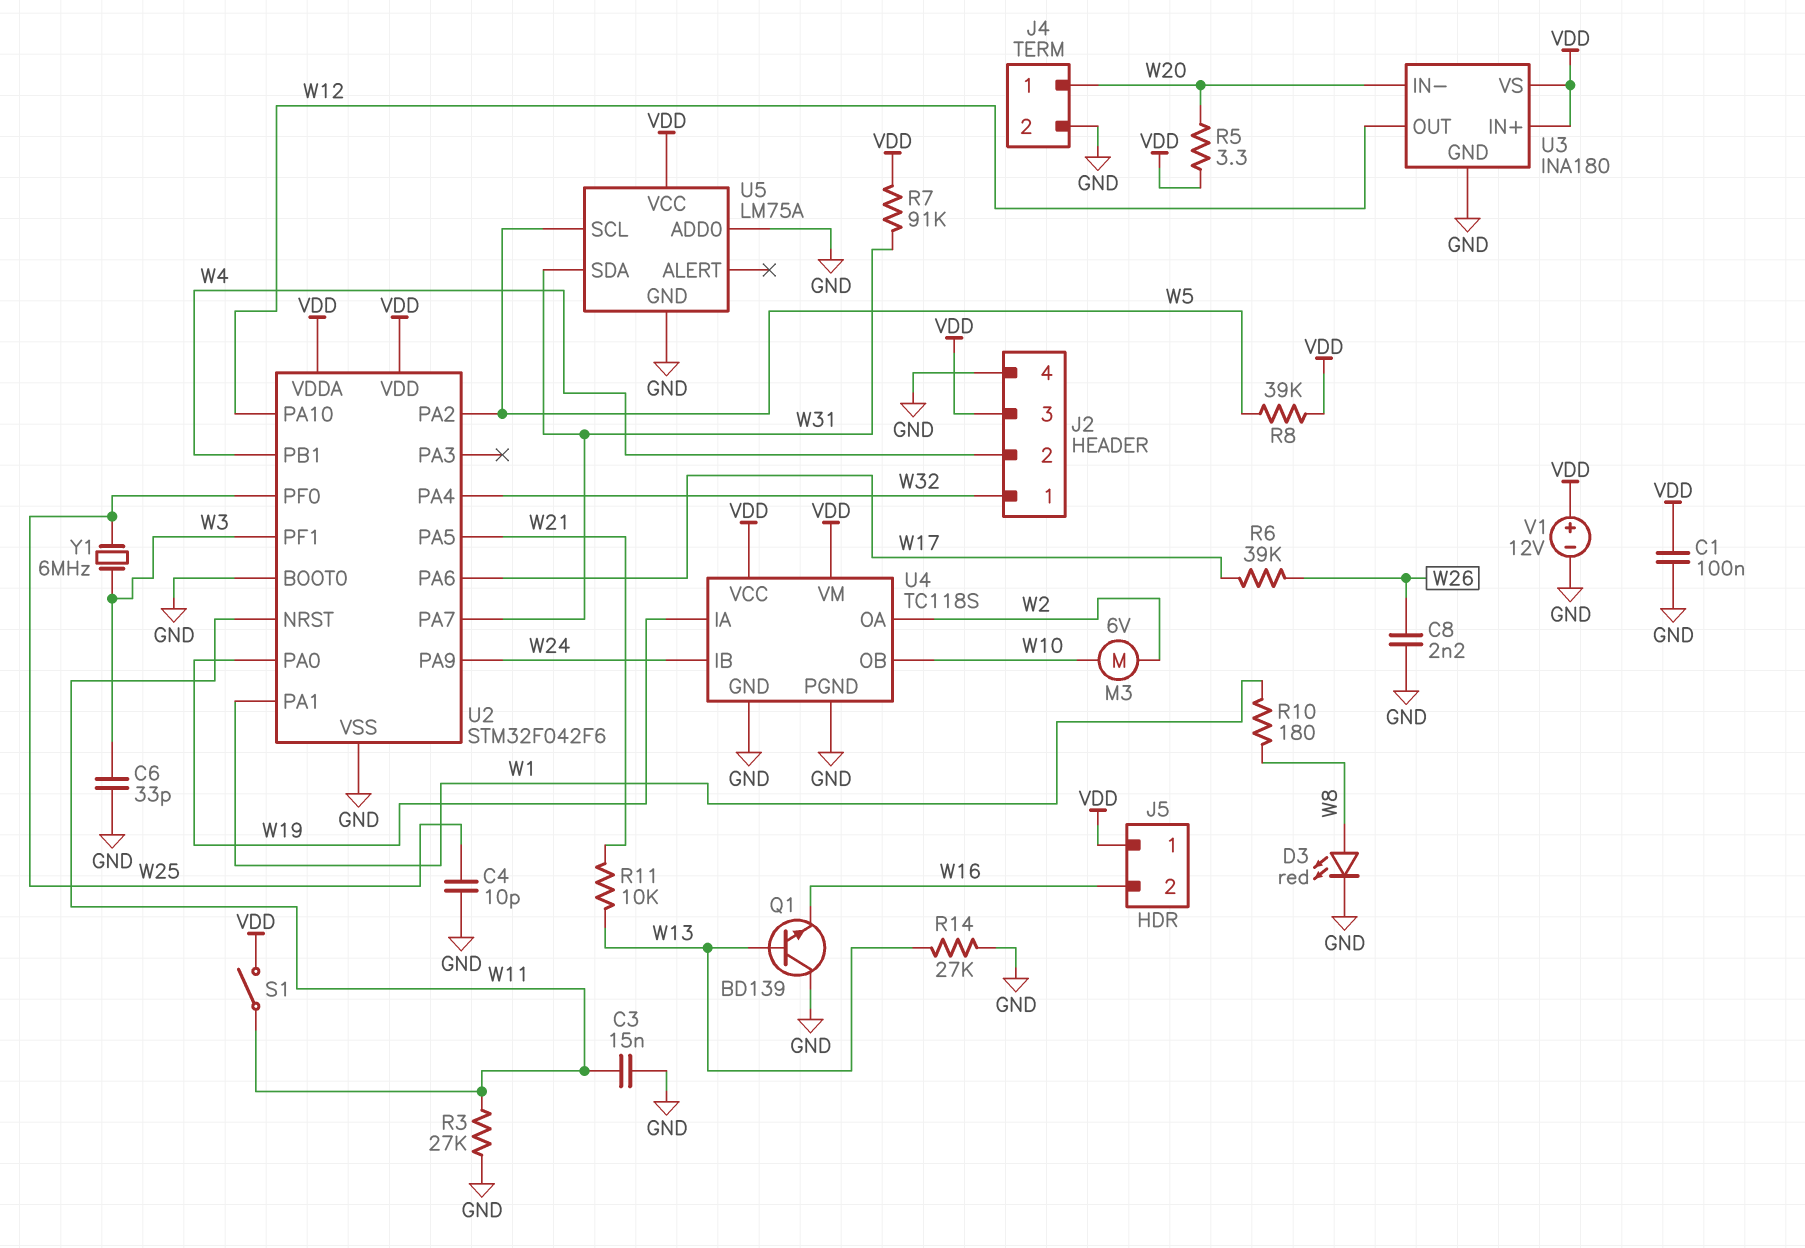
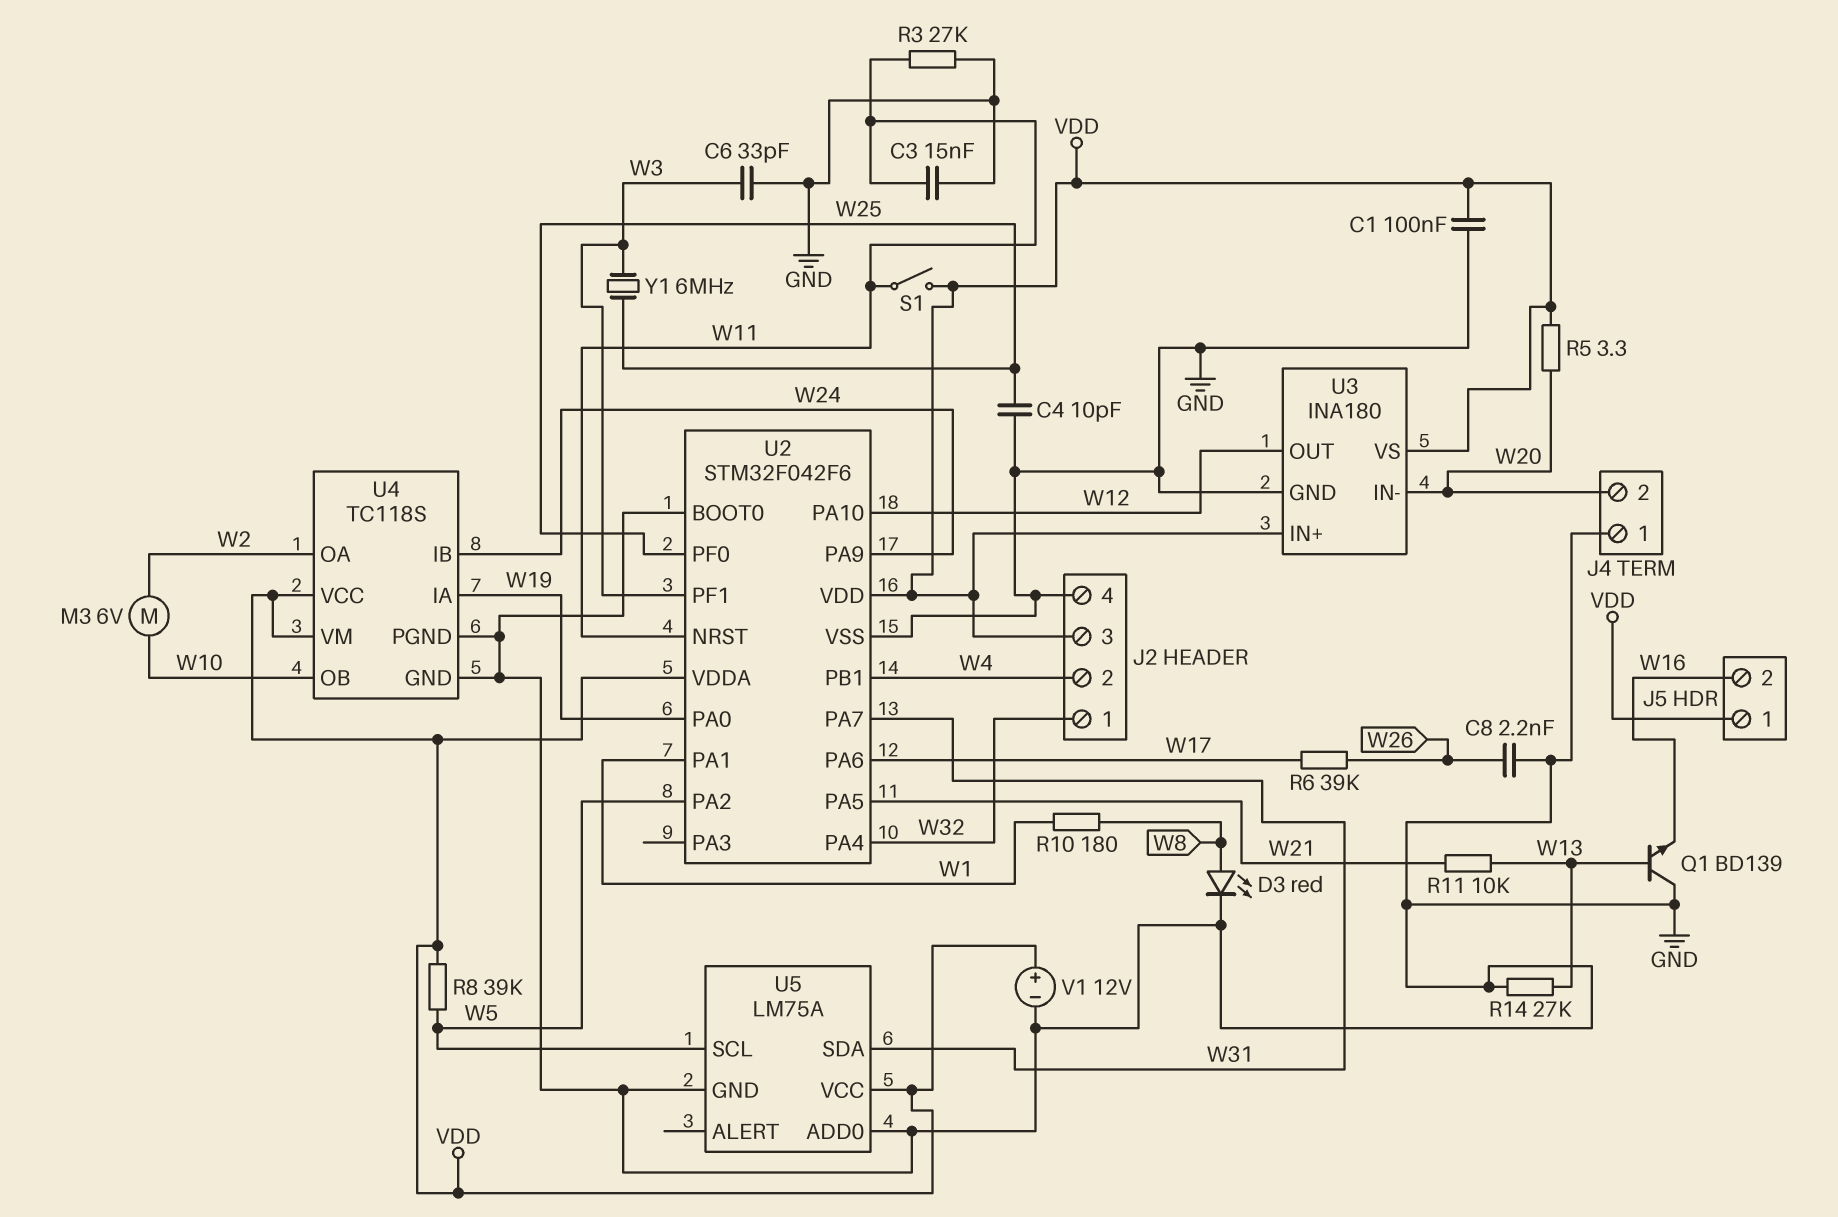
J4 pin 1: W20 -> GND
J4 pin 2: GND -> W20
R7: 91k (VDD, W31) -> none

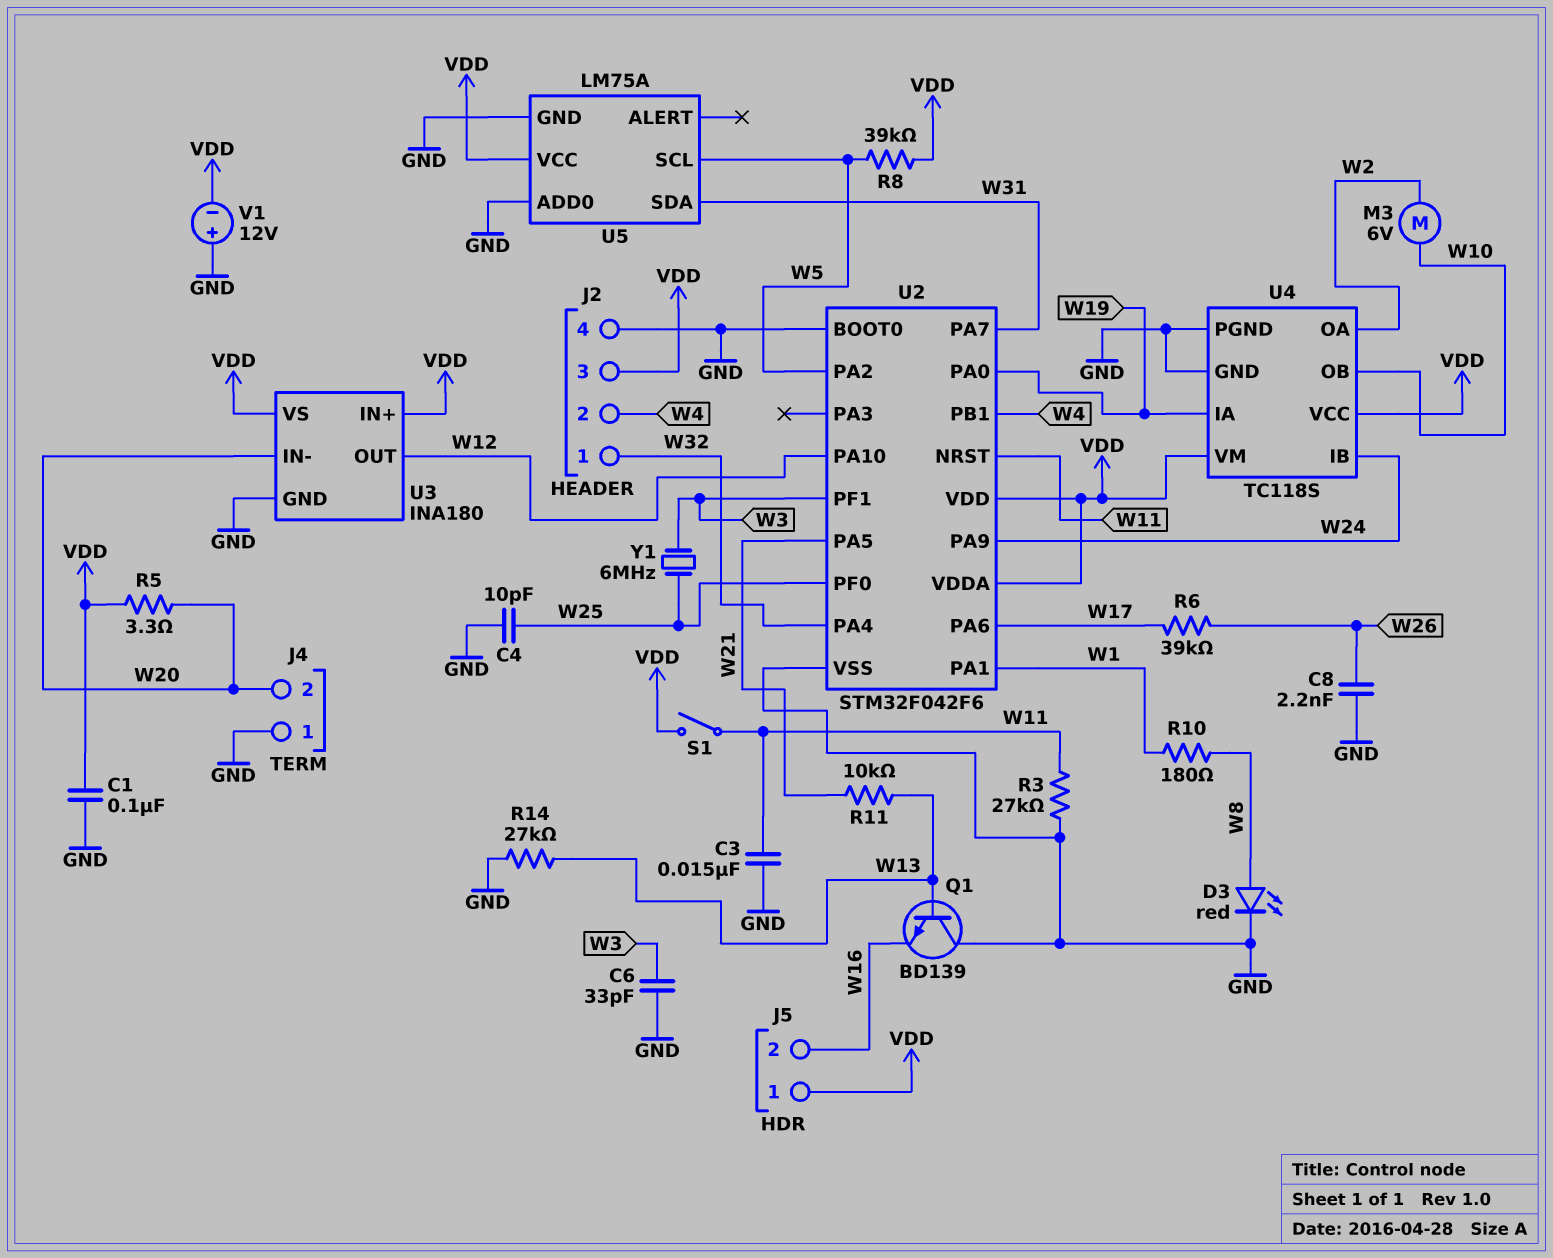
V1: 12V (plus VDD, minus GND) -> 12V (plus GND, minus VDD)

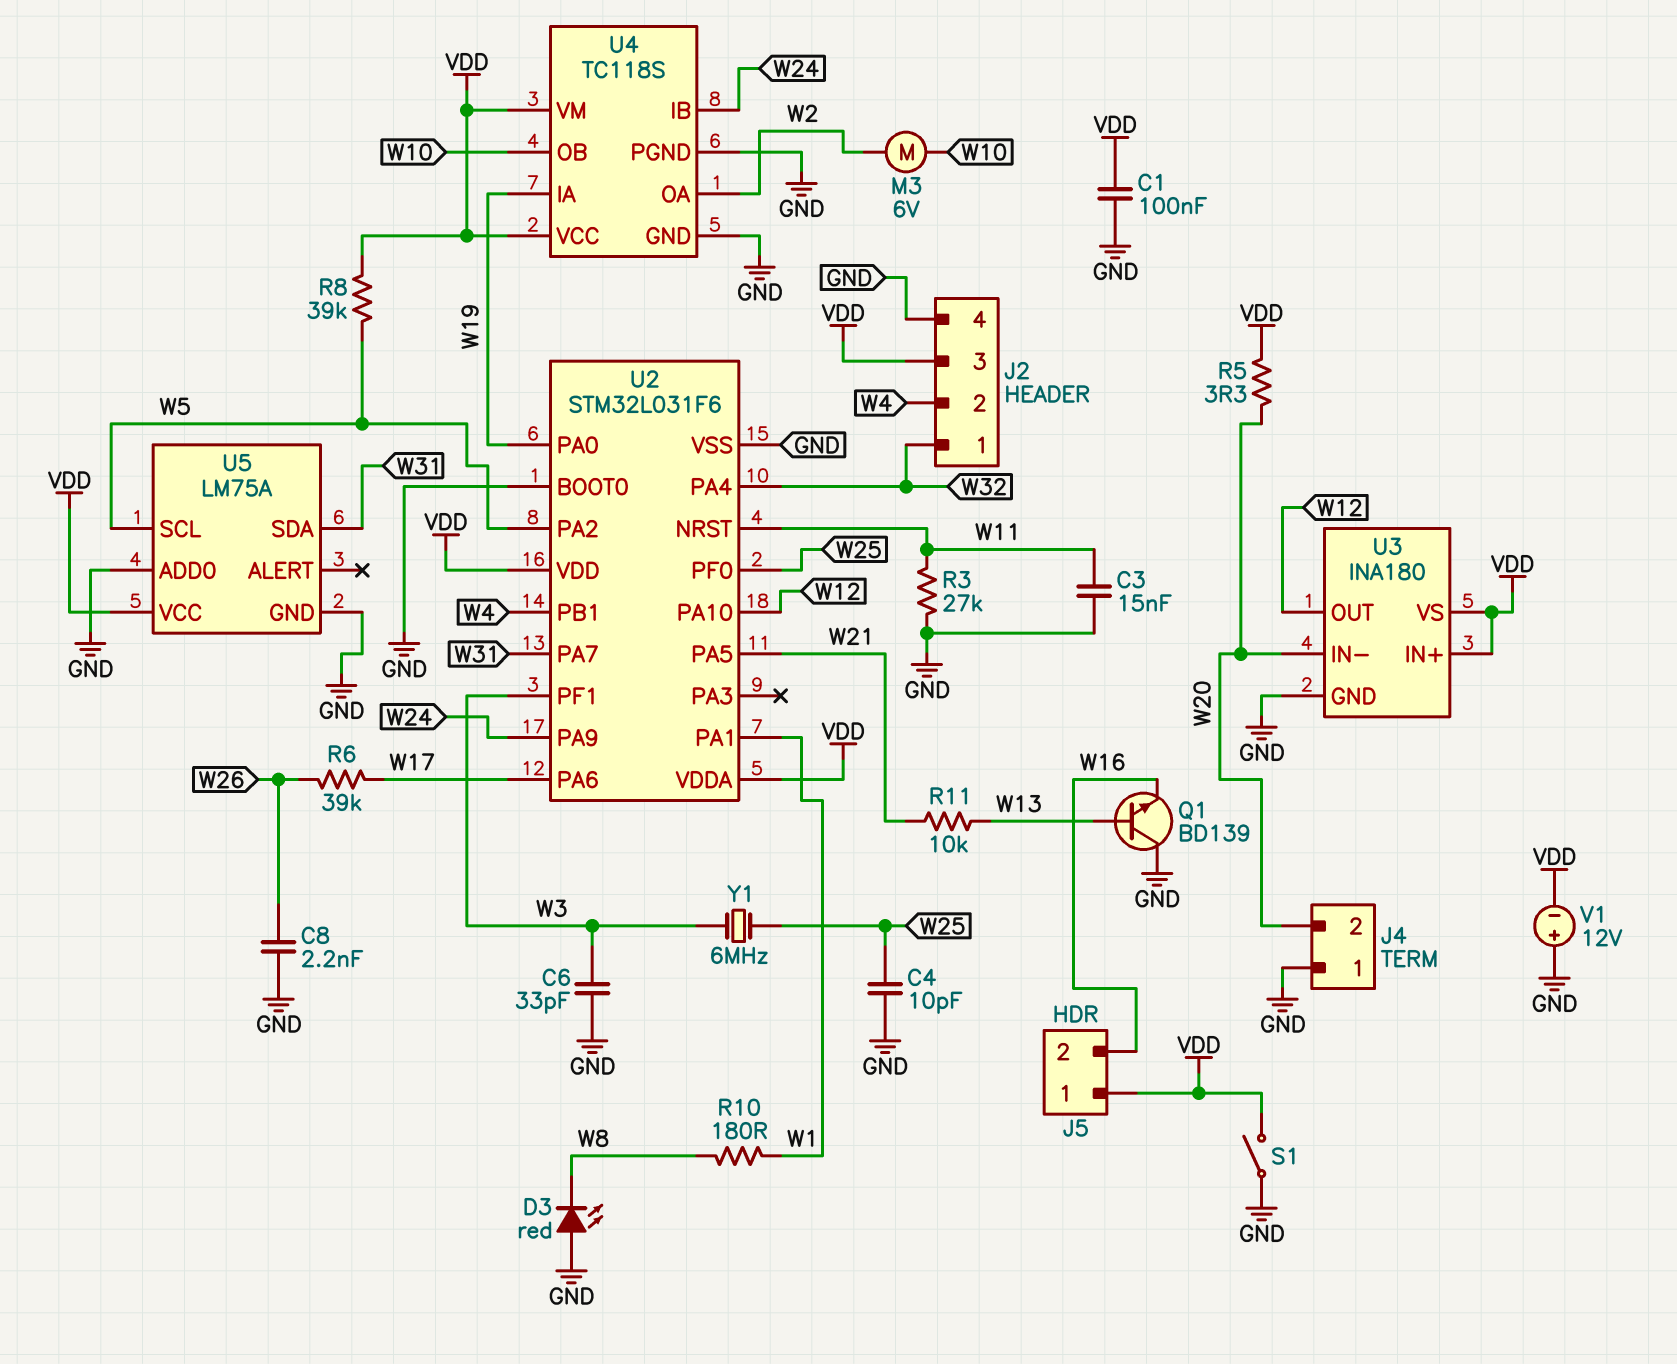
D3: LED red (A W8, K GND) -> LED red (A GND, K W8)
R14: 27k (GND, W13) -> none
S1: switch (VDD, W11) -> switch (GND, VDD)
U2: STM32F042F6 -> STM32L031F6

